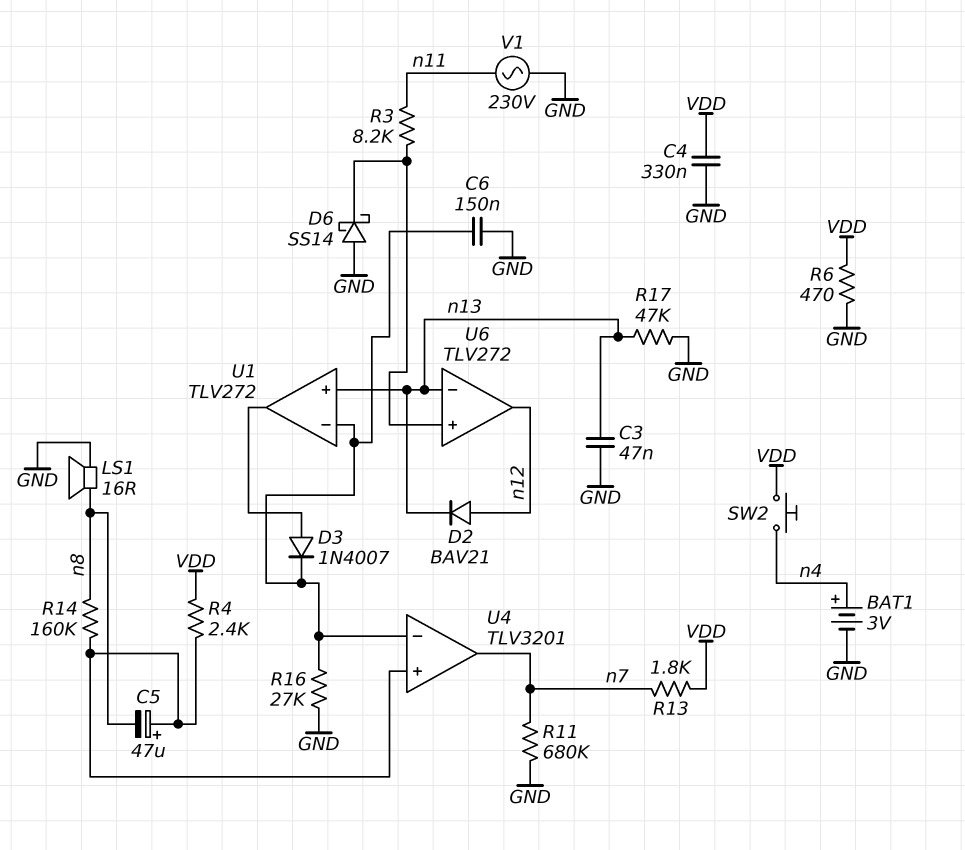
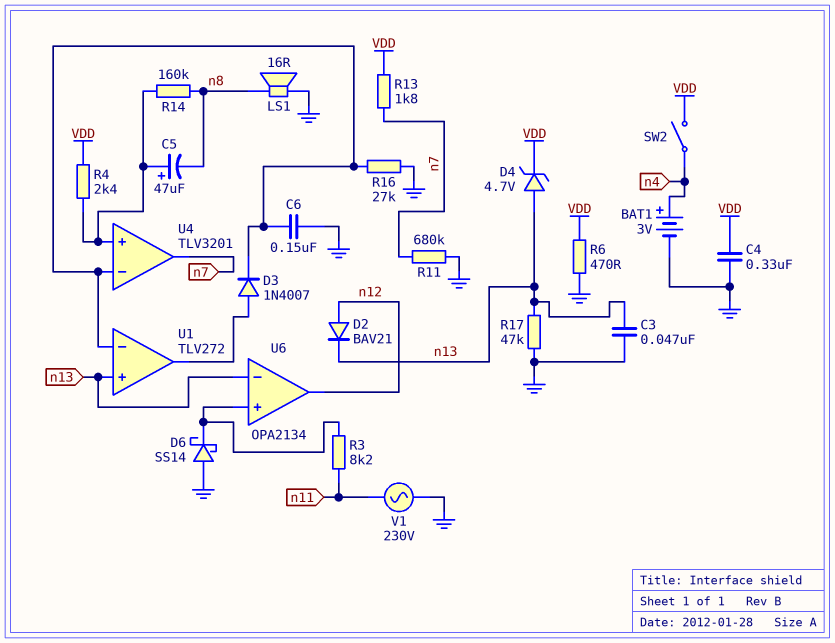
D4: none -> zener 4.7V (A n13, K VDD)
SW2: button (VDD, n4) -> switch (VDD, n4)
U6: TLV272 -> OPA2134

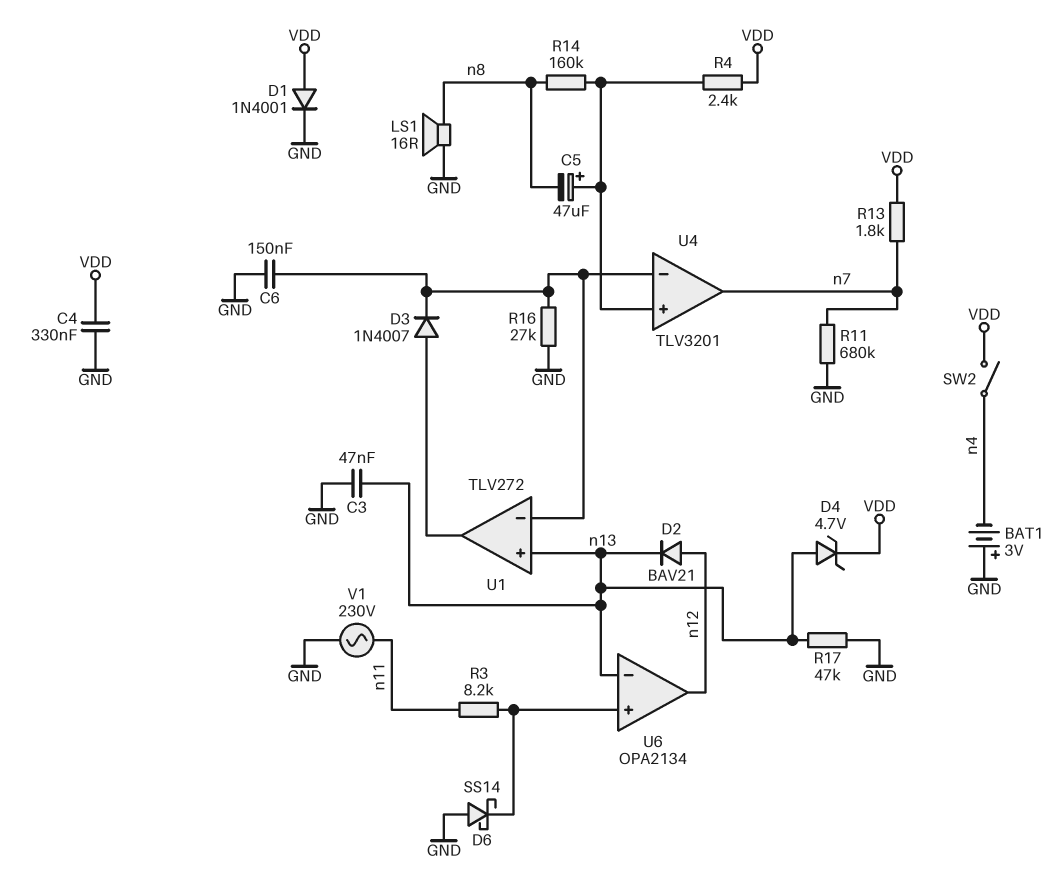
BAT1: 3V (plus n4, minus GND) -> 3V (plus GND, minus n4)
D1: none -> diode 1N4001 (A VDD, K GND)
R6: 470 (GND, VDD) -> none

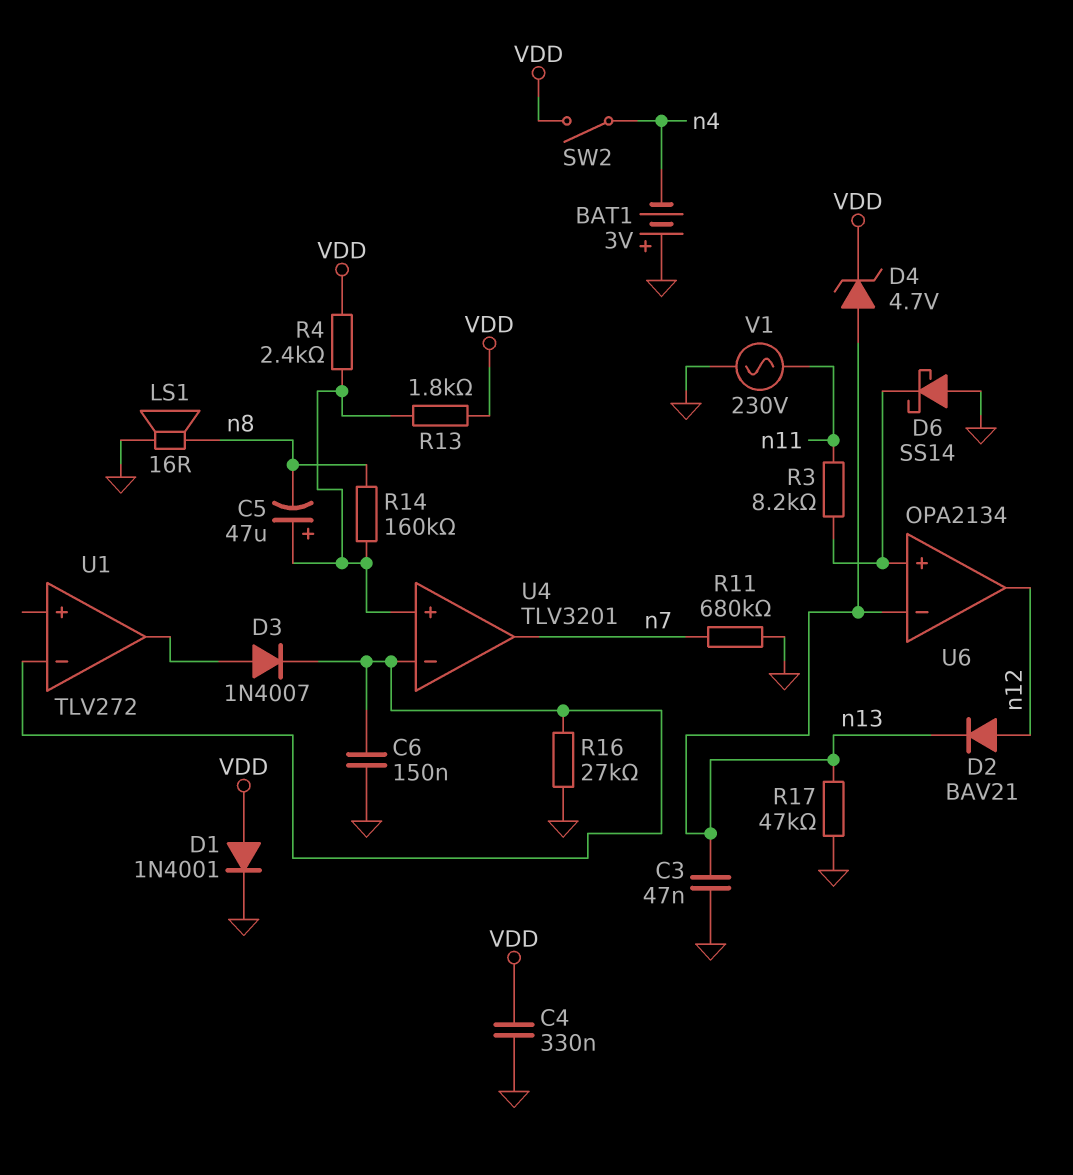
R13: 1.8k (VDD, n7) -> 1.8k (U4/in+, VDD)
U1 pin in+: n13 -> none

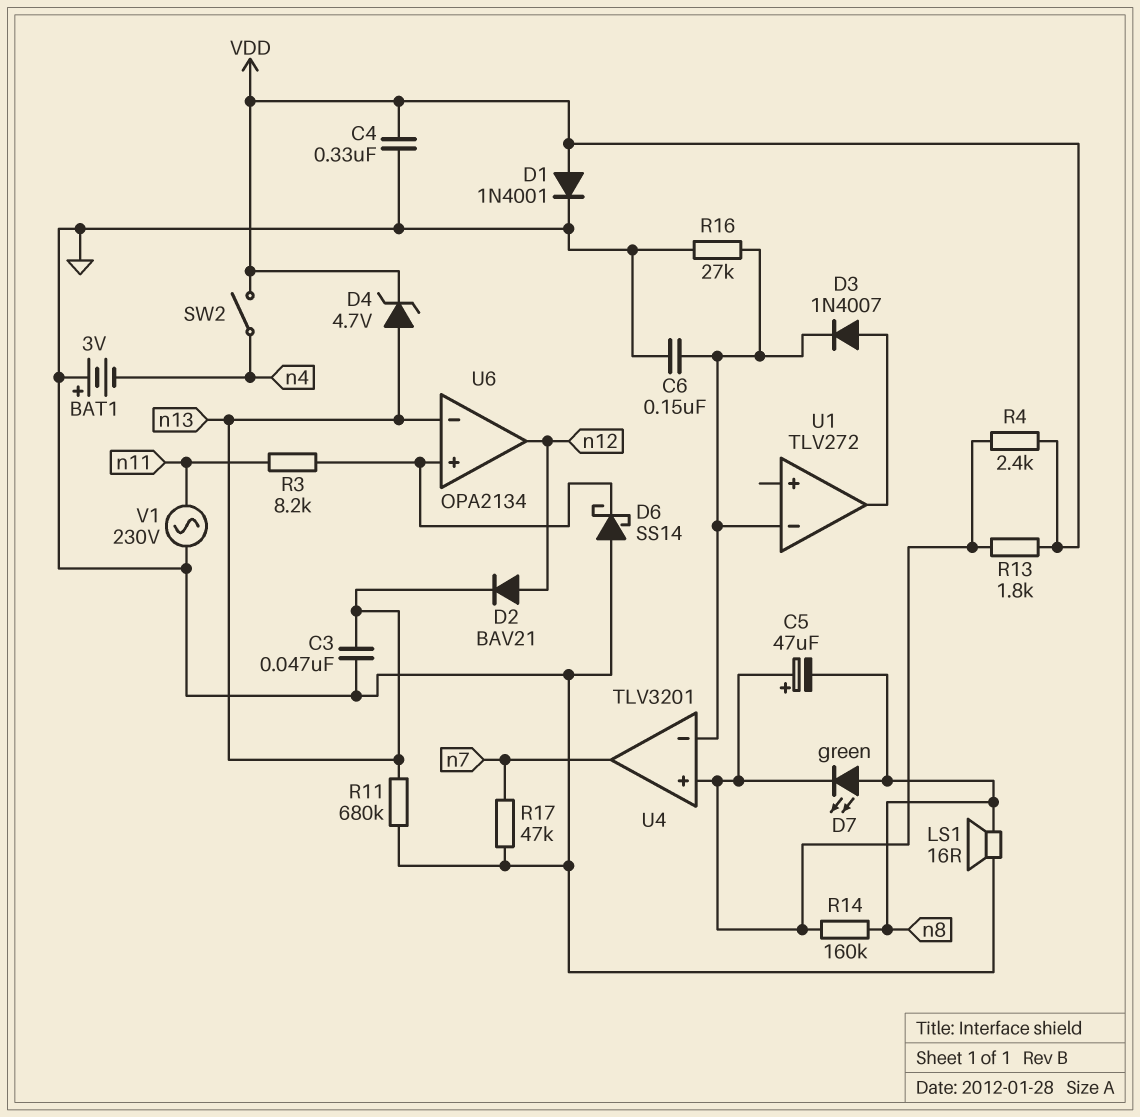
D7: none -> LED green (A n8, K U4/in+)
R11: 680k (GND, n7) -> 680k (GND, n13)
R17: 47k (GND, n13) -> 47k (GND, n7)

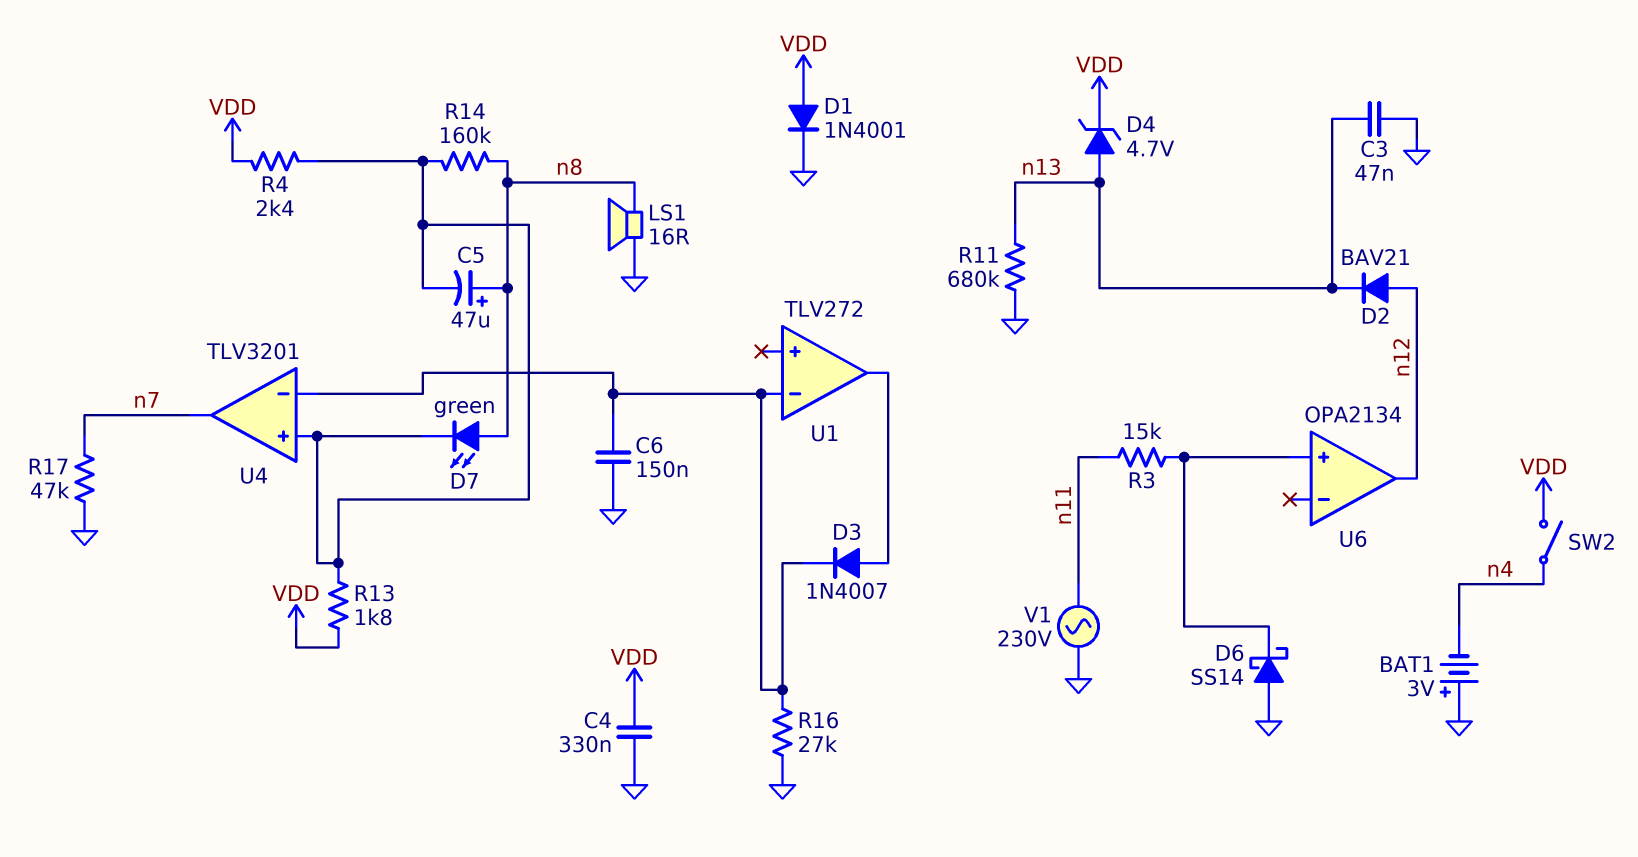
C5: 47uF (plus U4/in+, minus n8) -> 47uF (plus n8, minus U4/in+)
R3: 8.2k (U6/in+, n11) -> 15k (U6/in+, n11)
U6 pin in-: n13 -> none

